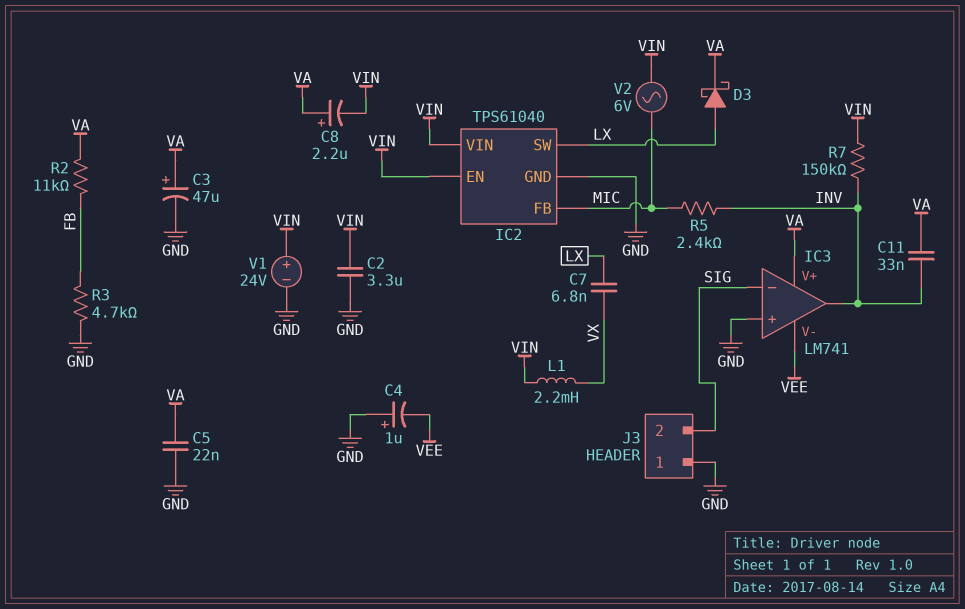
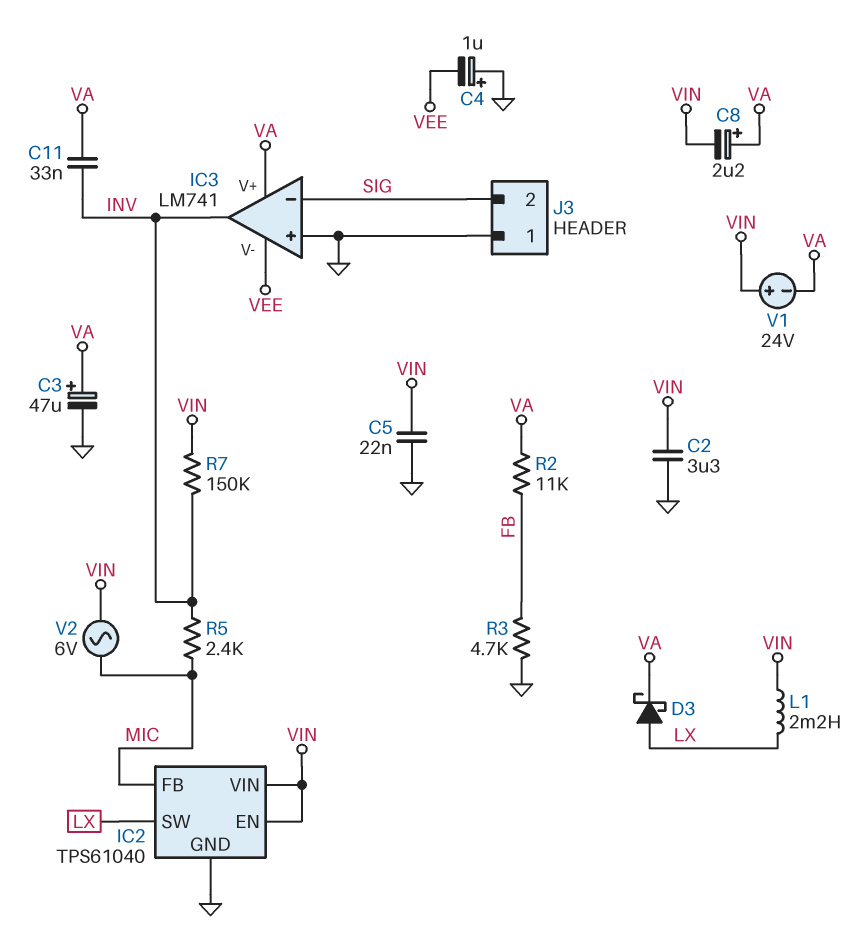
C5: 22nF (GND, VA) -> 22nF (GND, VIN)
C7: 6.8nF (LX, VX) -> none
L1: 2.2mH (VIN, VX) -> 2.2mH (LX, VIN)
V1: 24V (plus VIN, minus GND) -> 24V (plus VIN, minus VA)

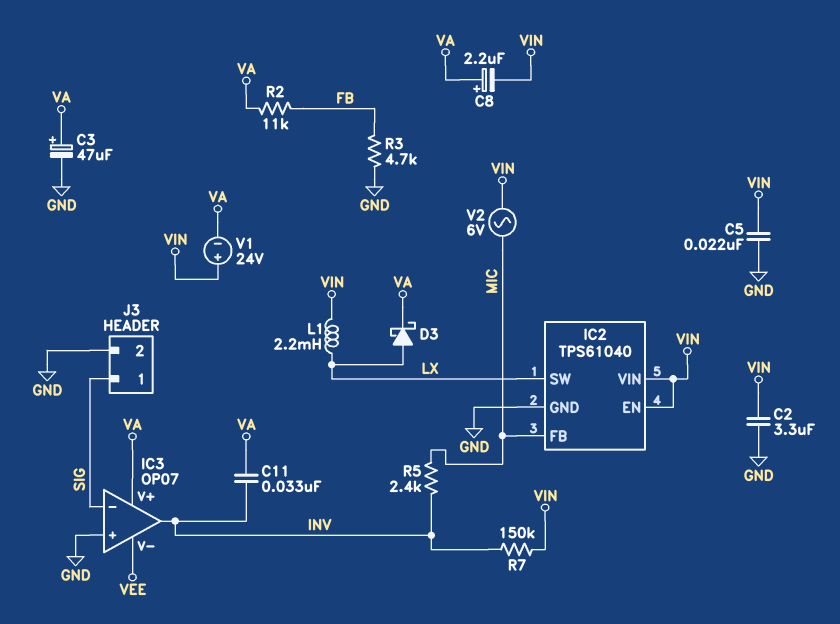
C4: 1uF (plus GND, minus VEE) -> none
IC3: LM741 -> OP07
J3 pin 1: GND -> SIG
J3 pin 2: SIG -> GND

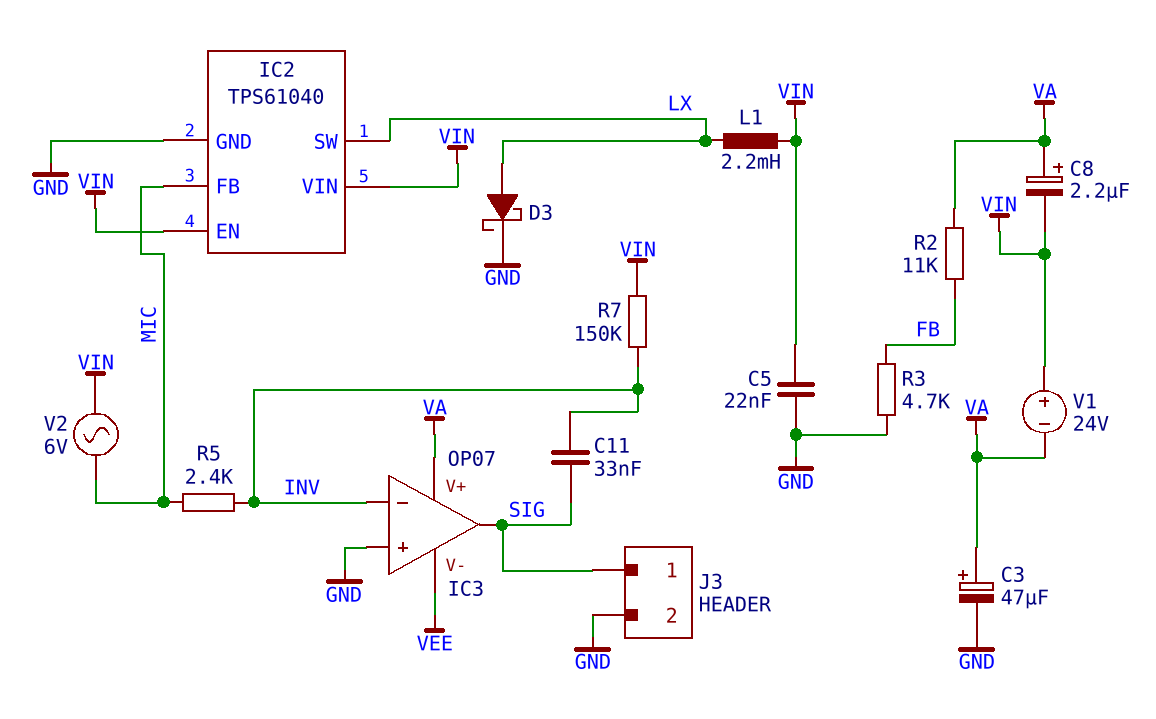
C2: 3.3uF (GND, VIN) -> none
C11: 33nF (INV, VA) -> 33nF (INV, SIG)
D3: schottky (A LX, K VA) -> schottky (A LX, K GND)
IC3 pin in-: SIG -> INV
IC3 pin out: INV -> SIG

